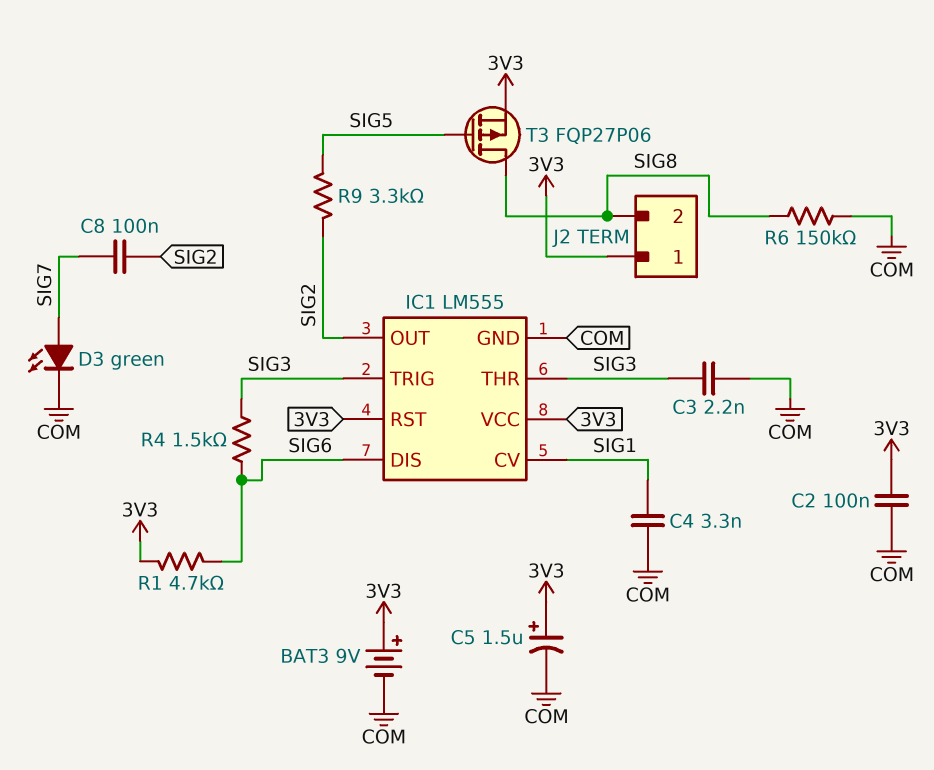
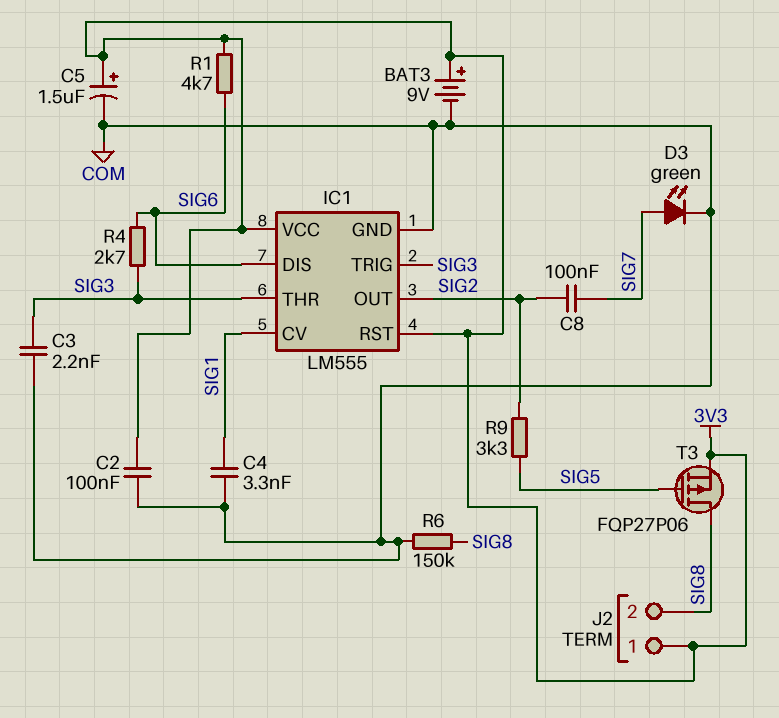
R4: 1.5k (SIG3, SIG6) -> 2.7k (SIG3, SIG6)

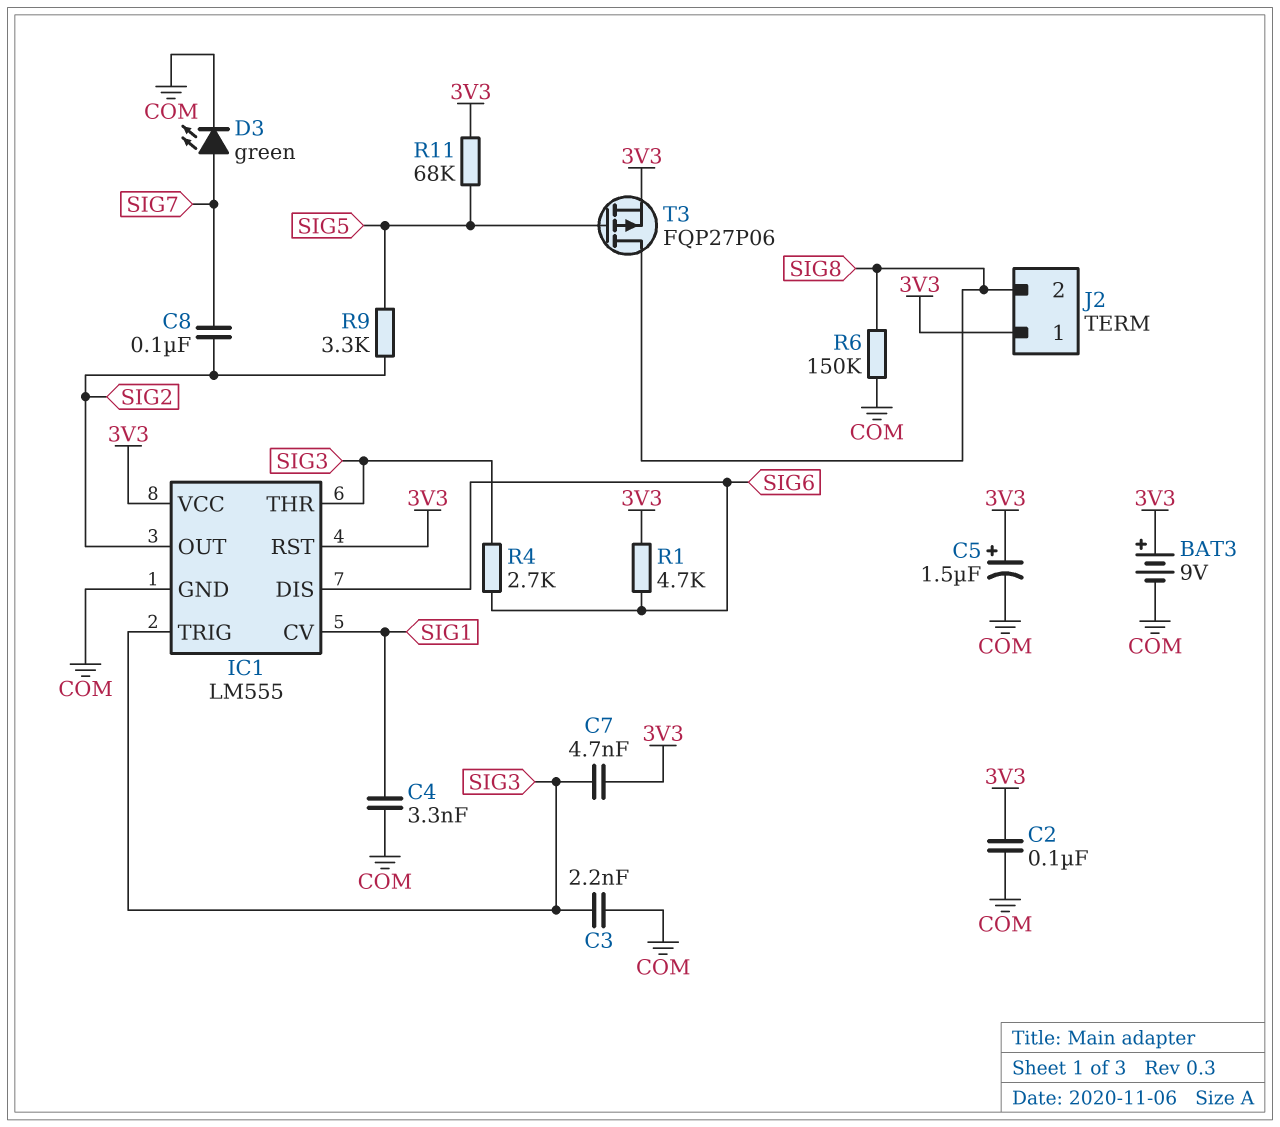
C7: none -> 4.7nF (3V3, SIG3)
R11: none -> 68k (3V3, SIG5)

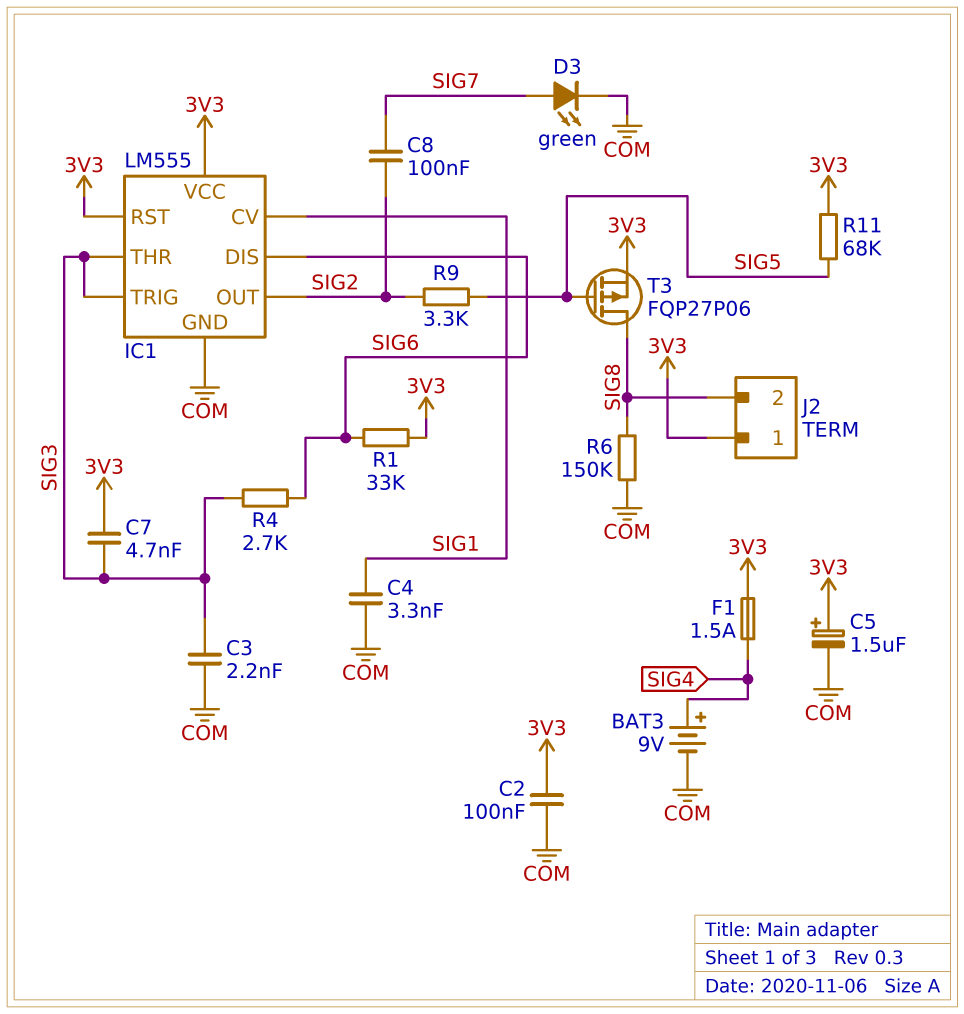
BAT3: 9V (plus 3V3, minus COM) -> 9V (plus SIG4, minus COM)
F1: none -> 1.5A (3V3, SIG4)
R1: 4.7k (3V3, SIG6) -> 33k (3V3, SIG6)

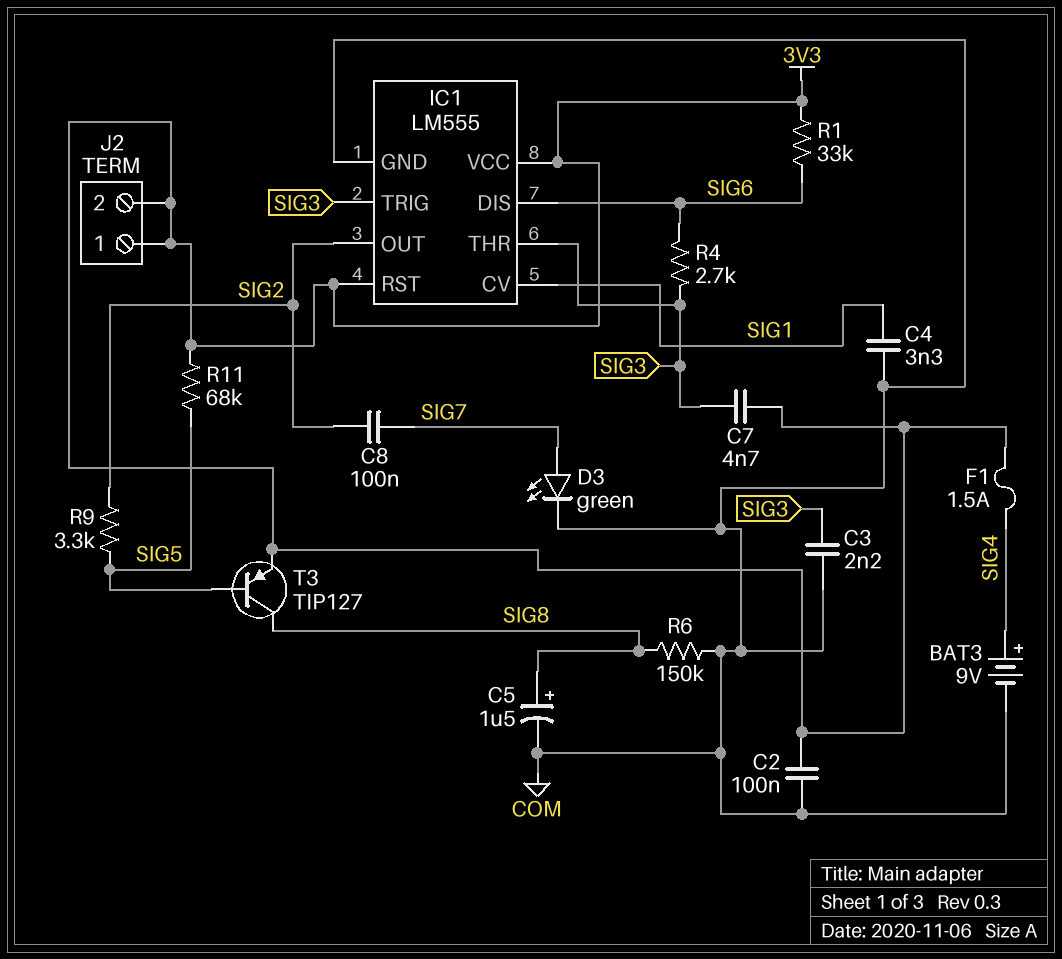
C5: 1.5uF (plus 3V3, minus COM) -> 1.5uF (plus SIG8, minus COM)
J2 pin 2: SIG8 -> 3V3
T3: PMOS FQP27P06 (G SIG5, D SIG8, S 3V3) -> PNP TIP127 (B SIG5, C SIG8, E 3V3)

